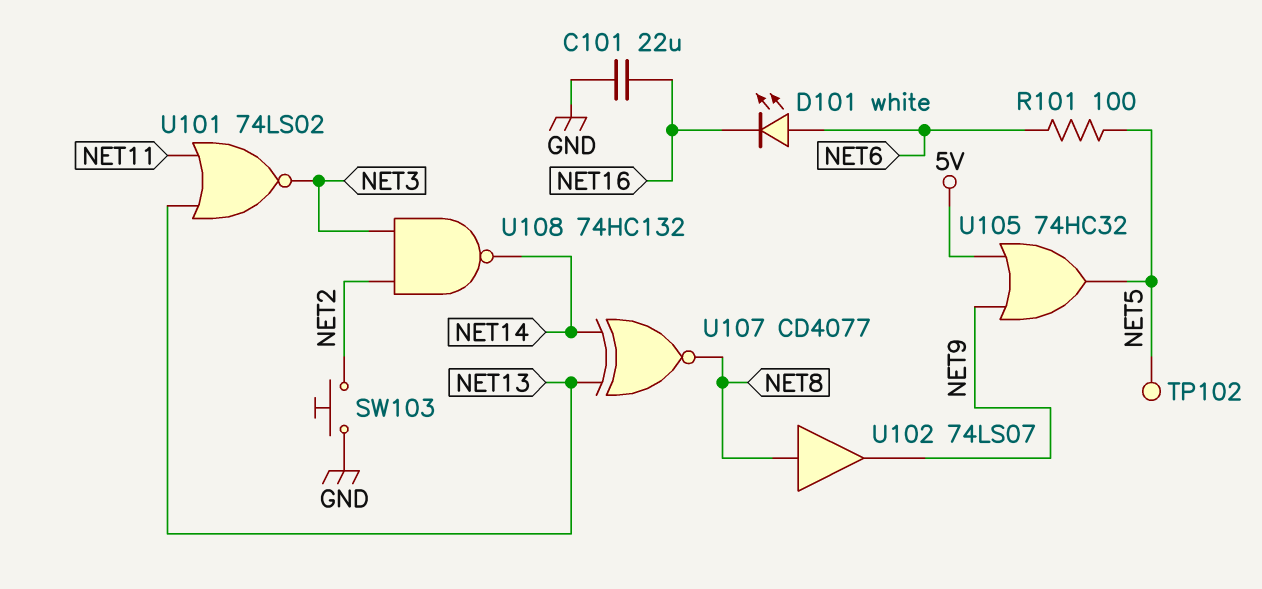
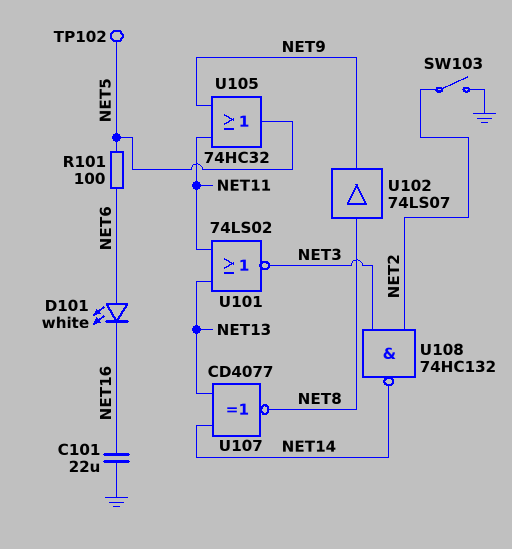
SW103: button (GND, NET2) -> switch (GND, NET2)
U105: OR 74HC32 (in 5V, in NET9, out NET5) -> OR 74HC32 (in NET9, in NET11, out NET5)

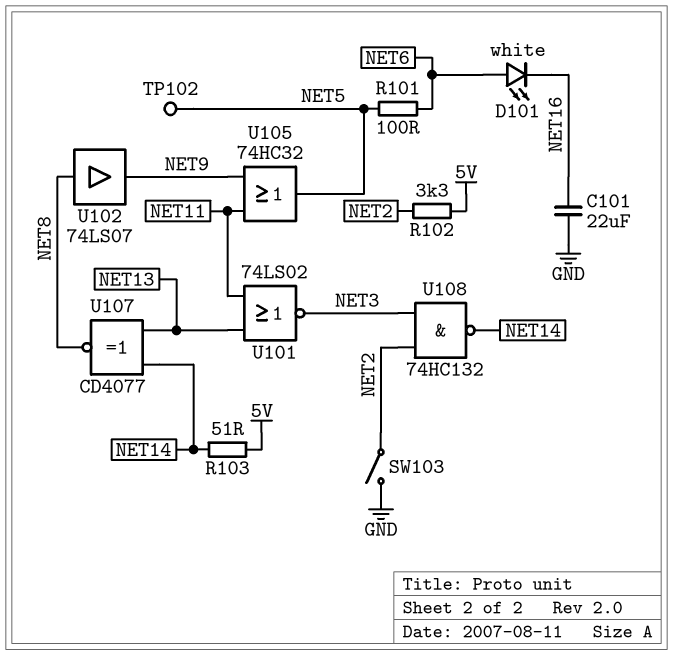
R102: none -> 3.3k (5V, NET2)
R103: none -> 51 (5V, NET14)

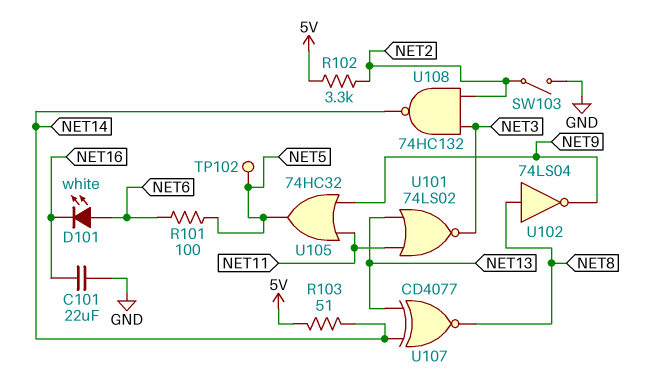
U102: buffer 74LS07 (in NET8, out NET9) -> NOT 74LS04 (in NET8, out NET9)

